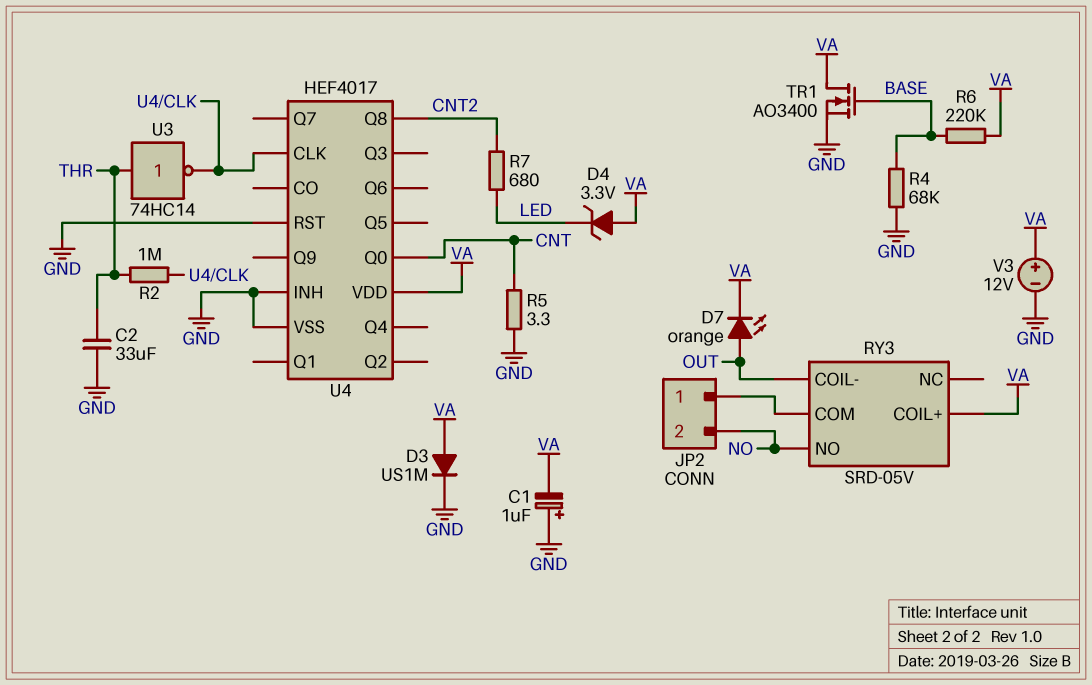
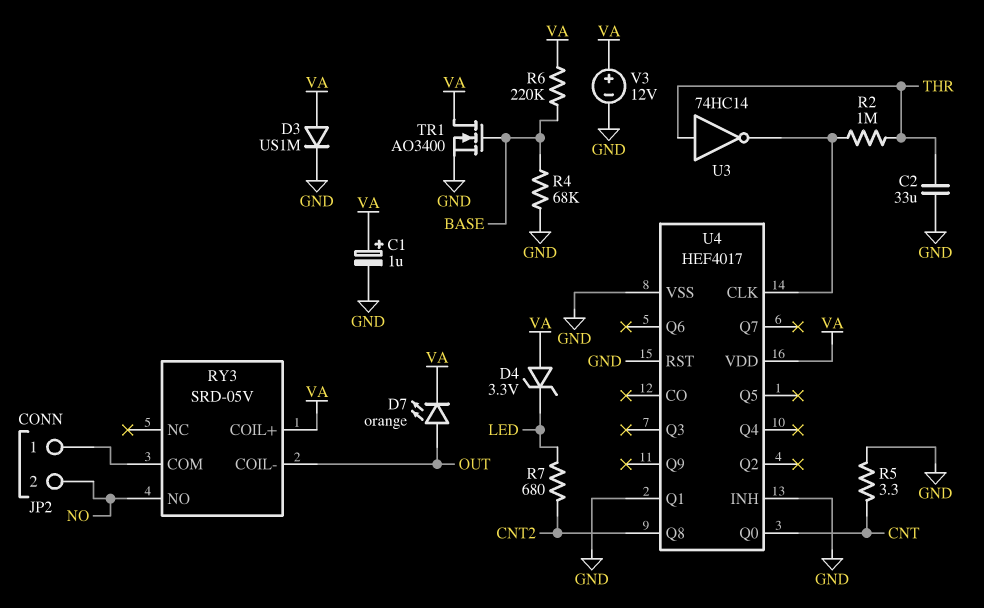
C1: 1uF (plus GND, minus VA) -> 1uF (plus VA, minus GND)
U4 pin Q1: none -> GND

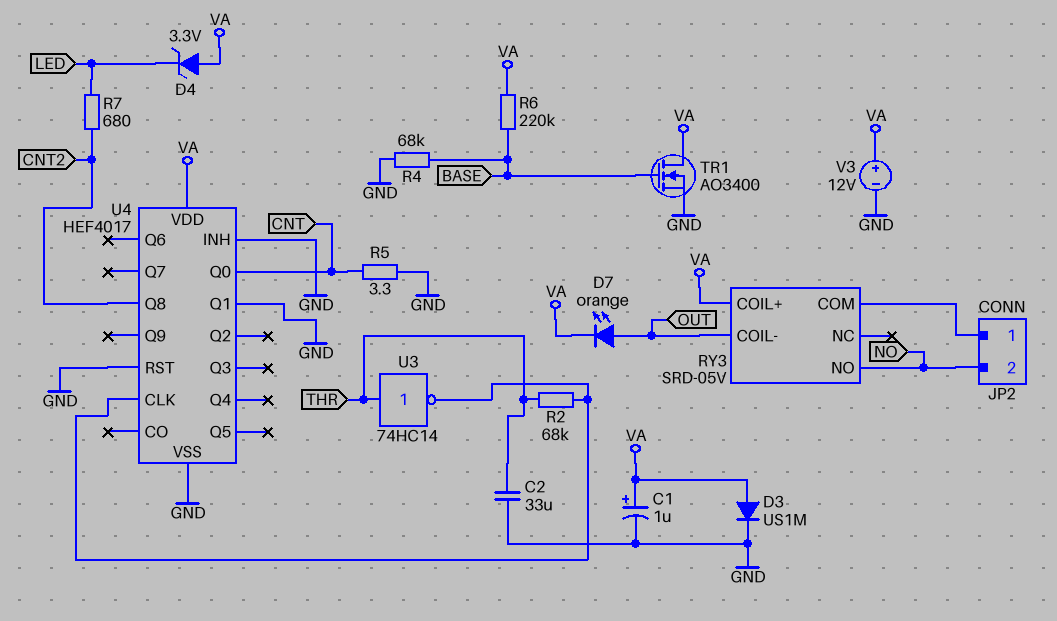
R2: 1M (THR, U4/CLK) -> 68k (THR, U4/CLK)

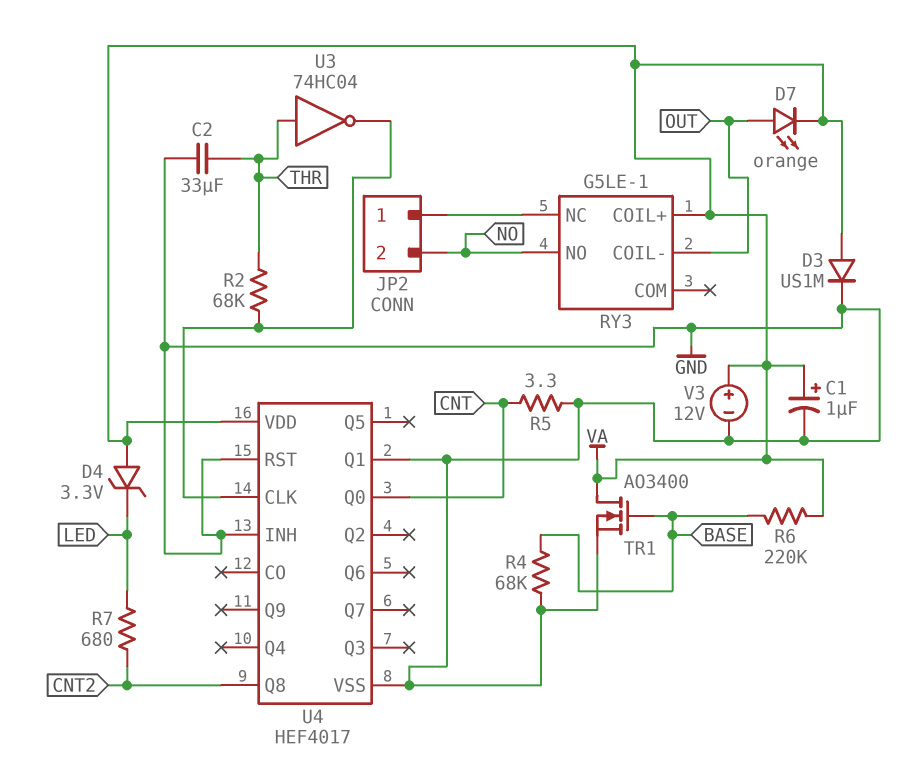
RY3: SRD-05V -> G5LE-1
RY3 pin COM: JP2/1 -> none
RY3 pin NC: none -> JP2/1
U3: NOT 74HC14 (in THR, out U4/CLK) -> NOT 74HC04 (in THR, out U4/CLK)

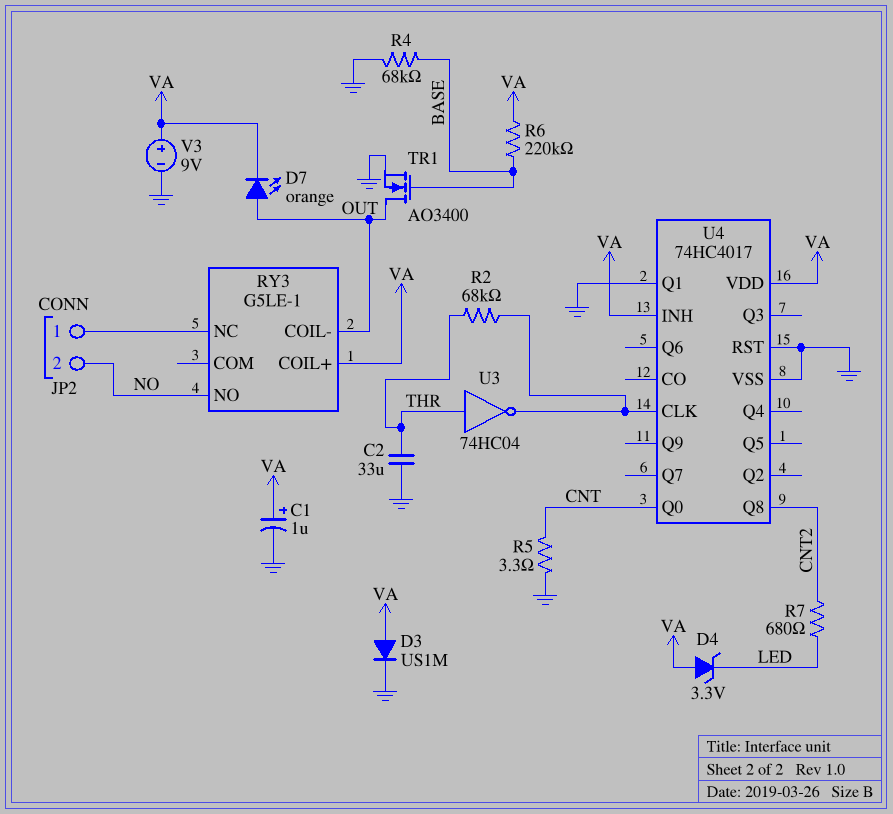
TR1: NMOS AO3400 (G BASE, D VA, S GND) -> NMOS AO3400 (G BASE, D OUT, S GND)
U4: HEF4017 -> 74HC4017
U4 pin INH: GND -> VA
V3: 12V (plus VA, minus GND) -> 9V (plus VA, minus GND)

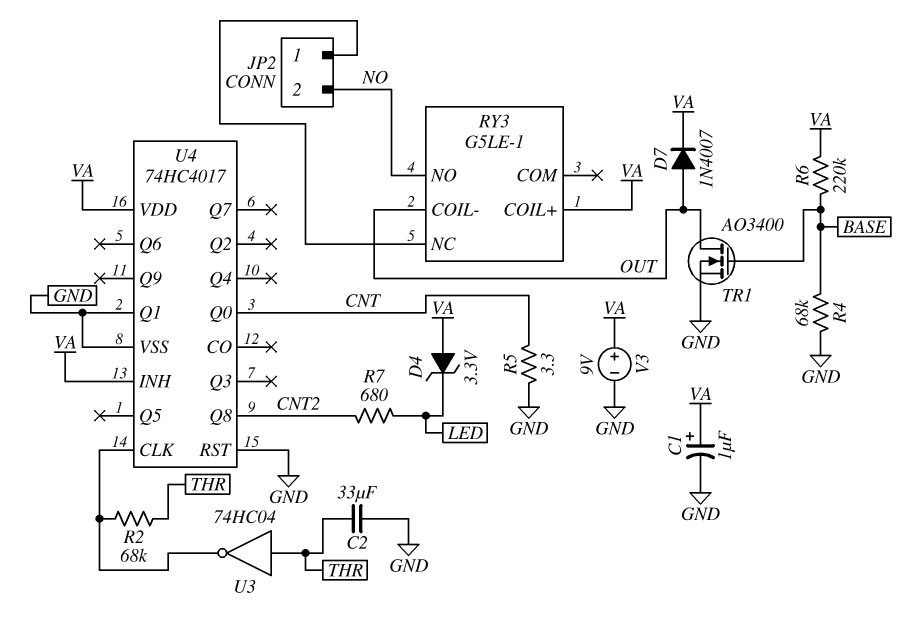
D3: diode US1M (A VA, K GND) -> none
D7: LED orange (A OUT, K VA) -> diode 1N4007 (A OUT, K VA)

